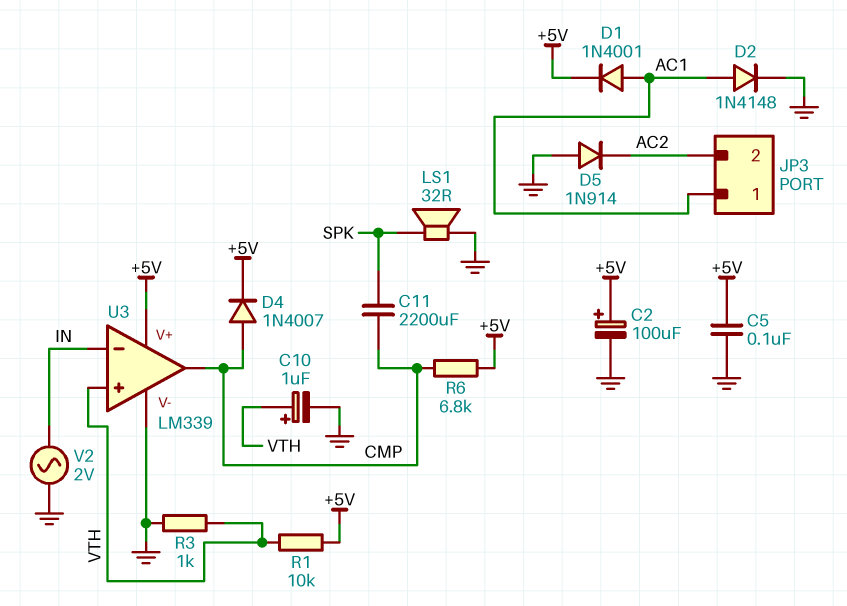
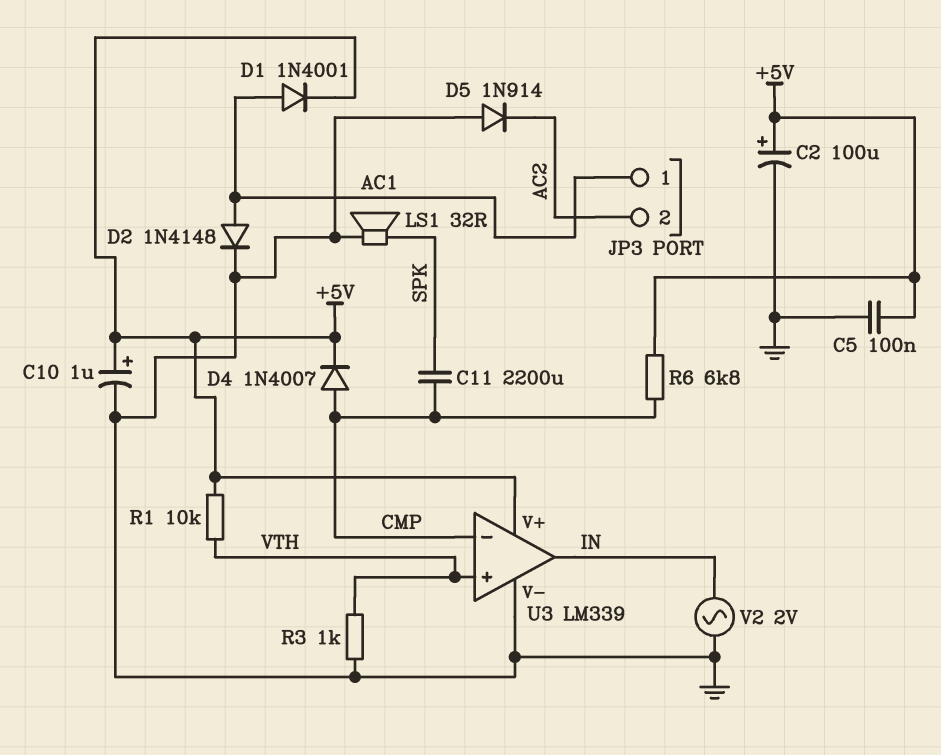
C10: 1uF (plus VTH, minus GND) -> 1uF (plus +5V, minus GND)
U3 pin in-: IN -> CMP
U3 pin out: CMP -> IN

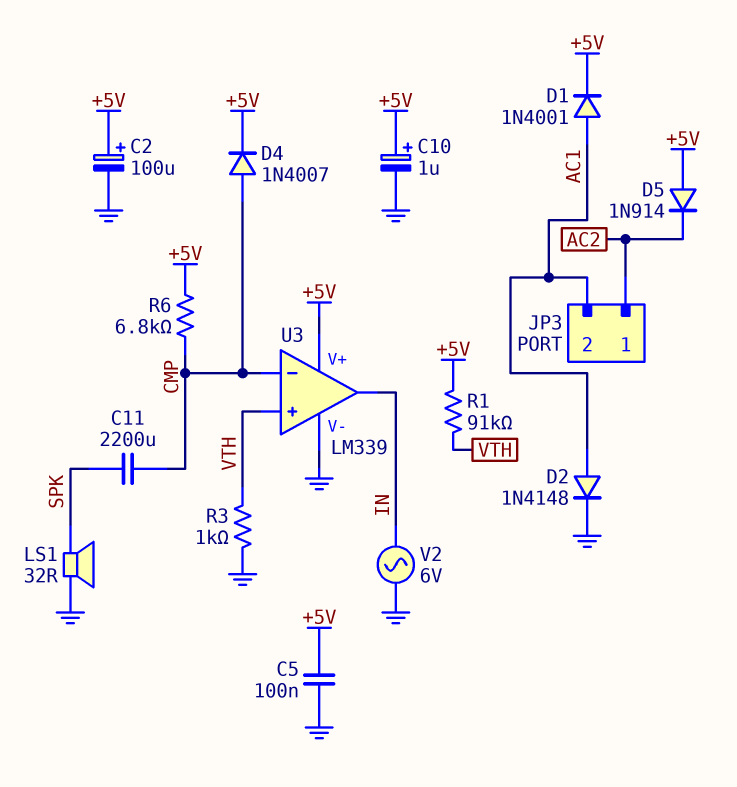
D5: diode 1N914 (A GND, K AC2) -> diode 1N914 (A +5V, K AC2)
JP3 pin 1: AC1 -> AC2
JP3 pin 2: AC2 -> AC1
R1: 10k (+5V, VTH) -> 91k (+5V, VTH)
V2: AC 2V (GND, IN) -> AC 6V (GND, IN)

